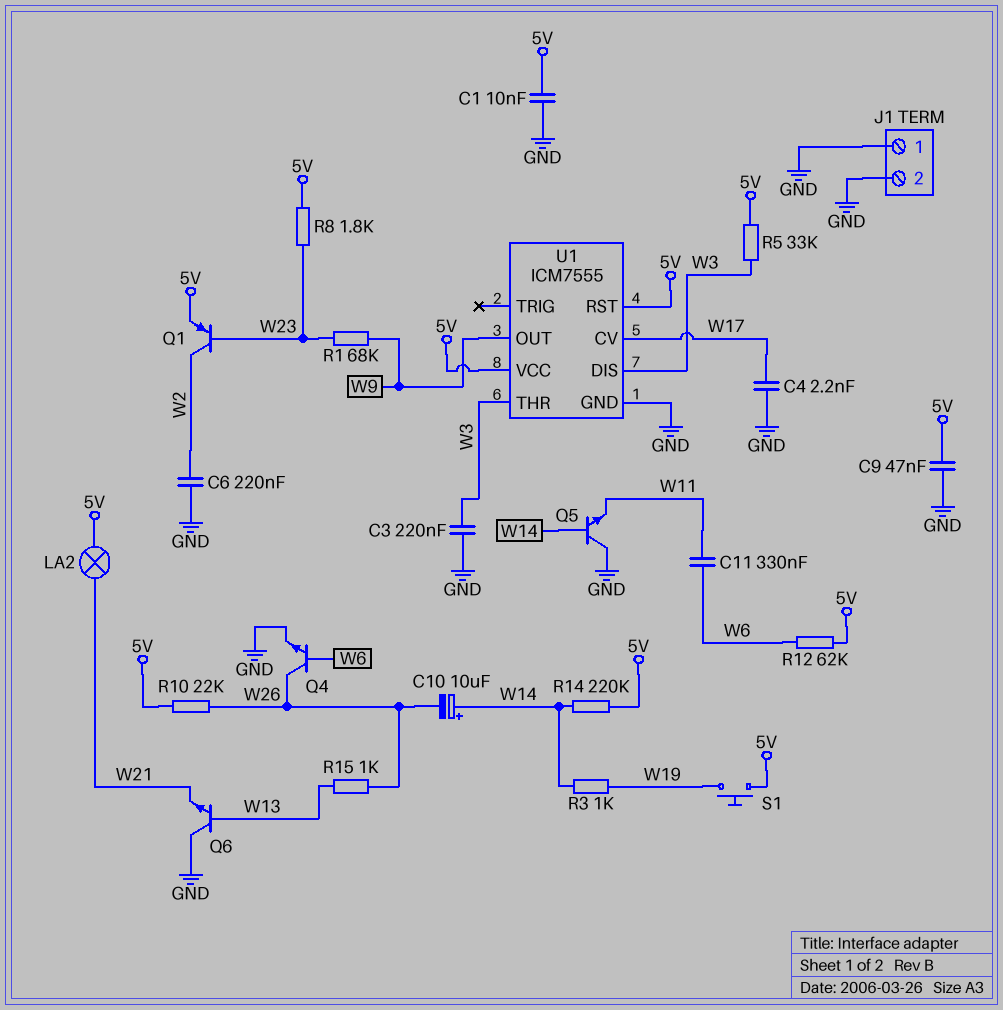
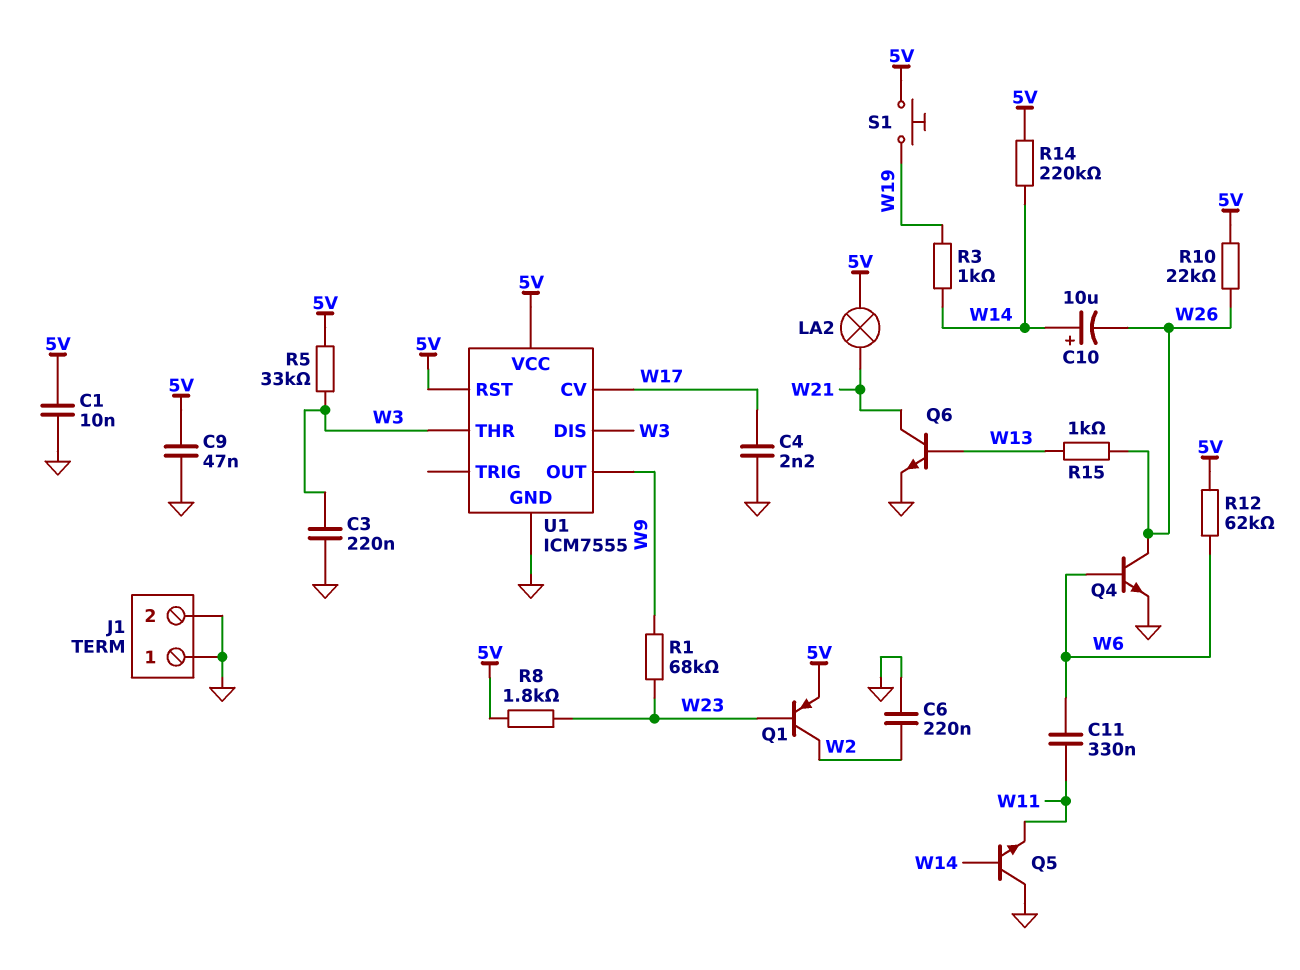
Q6: NPN (B W13, C GND, E W21) -> NPN (B W13, C W21, E GND)

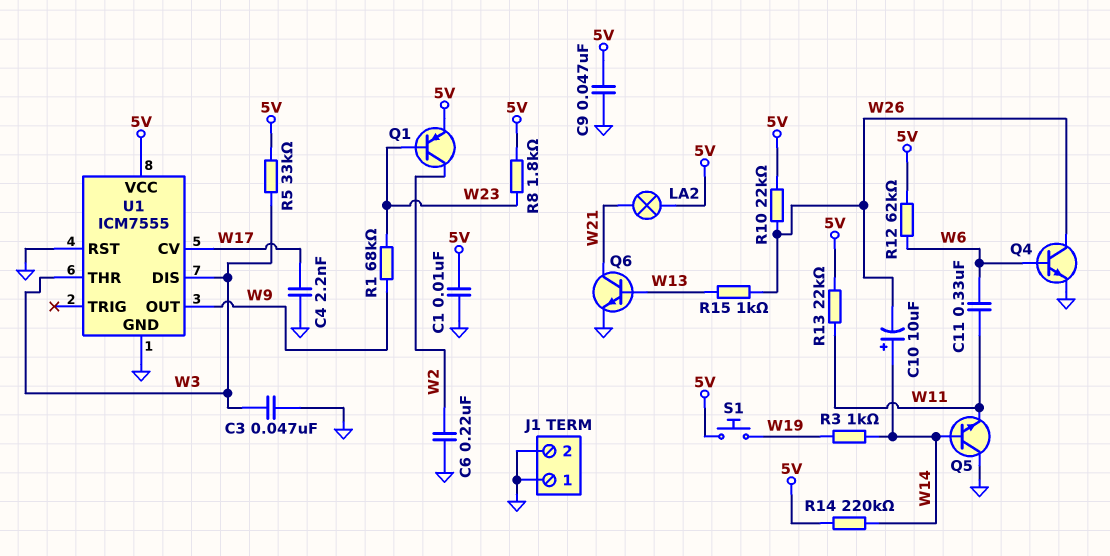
C3: 220nF (GND, W3) -> 47nF (GND, W3)
R13: none -> 22k (5V, W11)
U1 pin RST: 5V -> GND

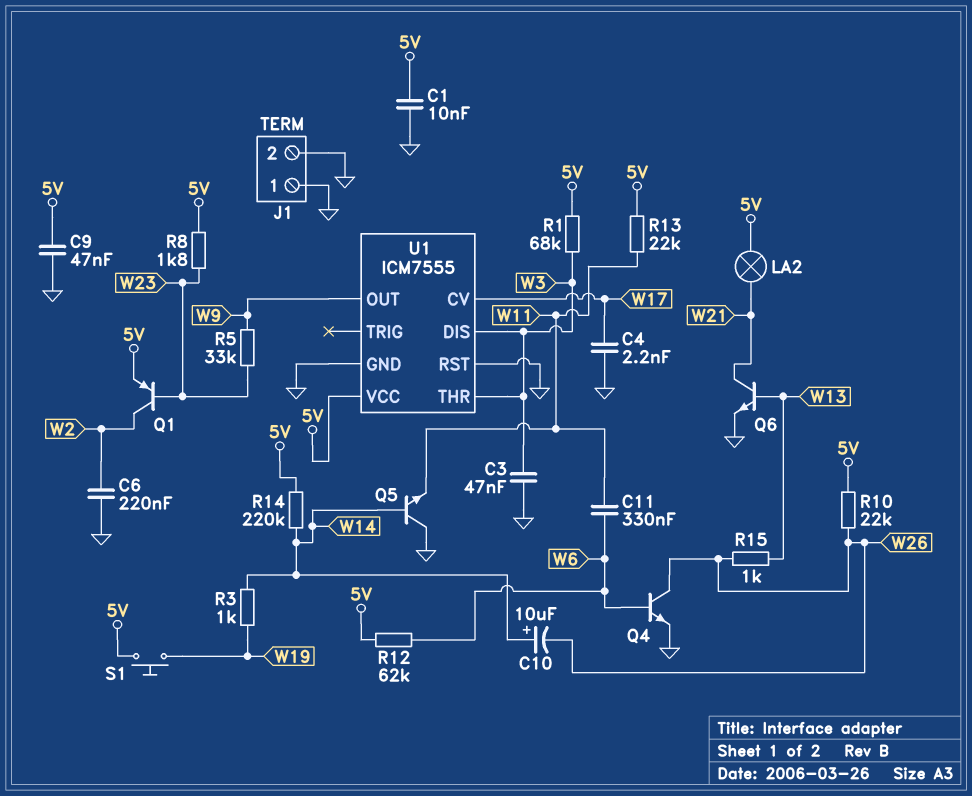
R1: 68k (W9, W23) -> 68k (5V, W3)
R5: 33k (5V, W3) -> 33k (W9, W23)

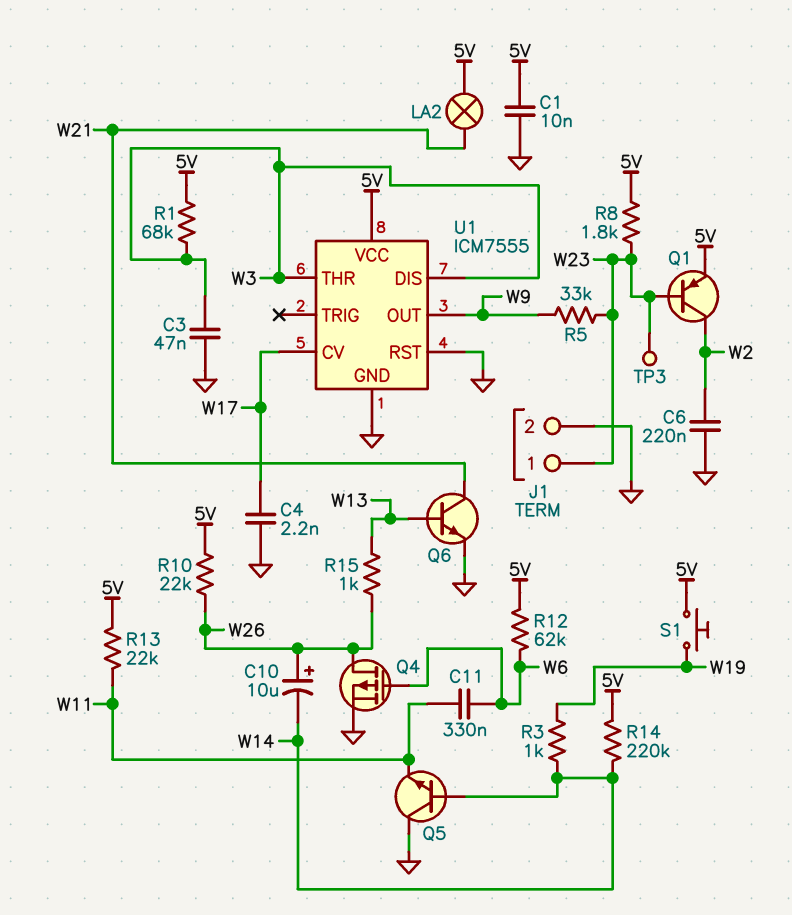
C9: 47nF (5V, GND) -> none
C10: 10uF (plus W14, minus W26) -> 10uF (plus W26, minus W14)
J1 pin 1: GND -> W23
Q4: NPN (B W6, C W26, E GND) -> PMOS (G W6, D W26, S GND)
TP3: none -> test point (W23)

